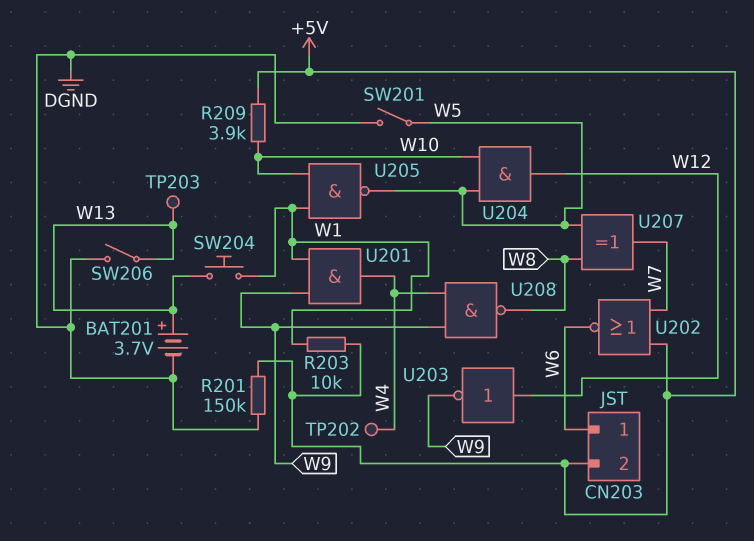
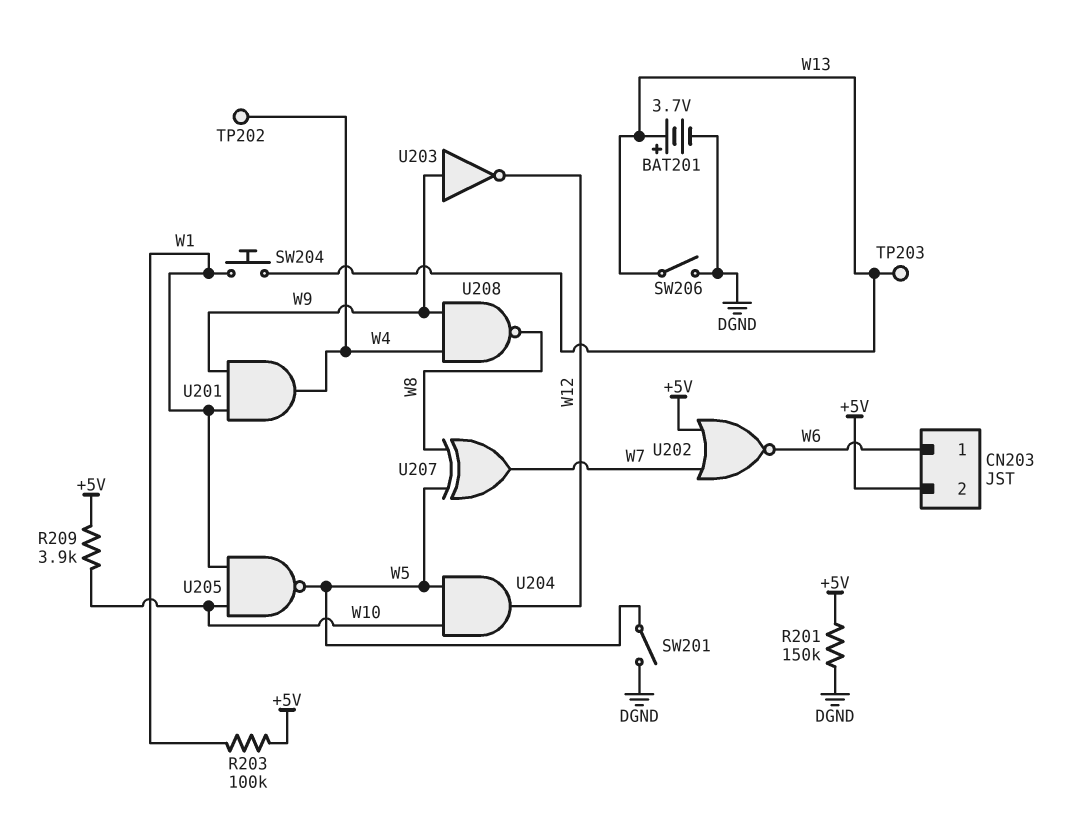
R203: 10k (+5V, W1) -> 100k (+5V, W1)
U203: NOT (in W12, out W9) -> NOT (in W9, out W12)

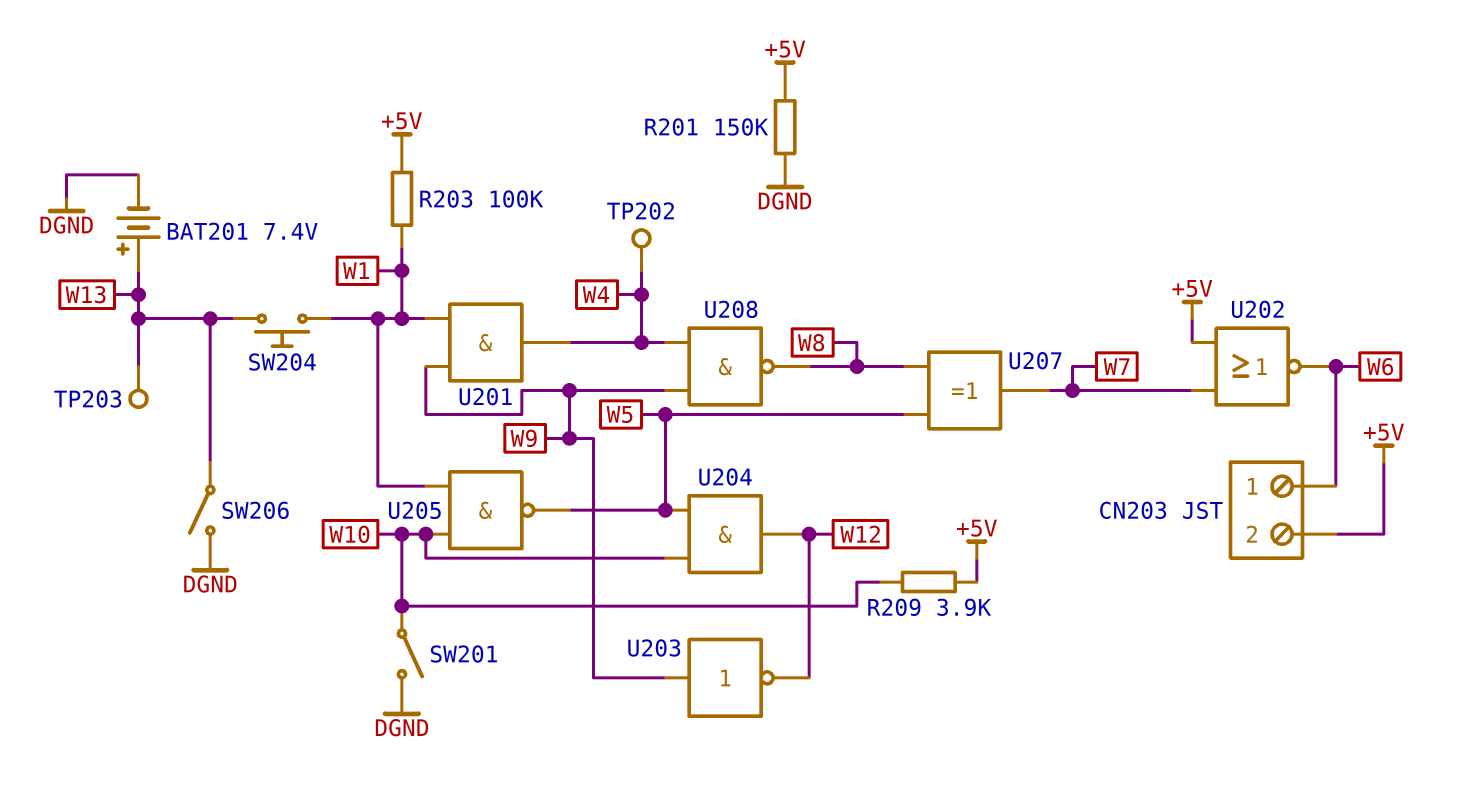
BAT201: 3.7V (plus W13, minus DGND) -> 7.4V (plus W13, minus DGND)
SW201: switch (DGND, W5) -> switch (DGND, W10)

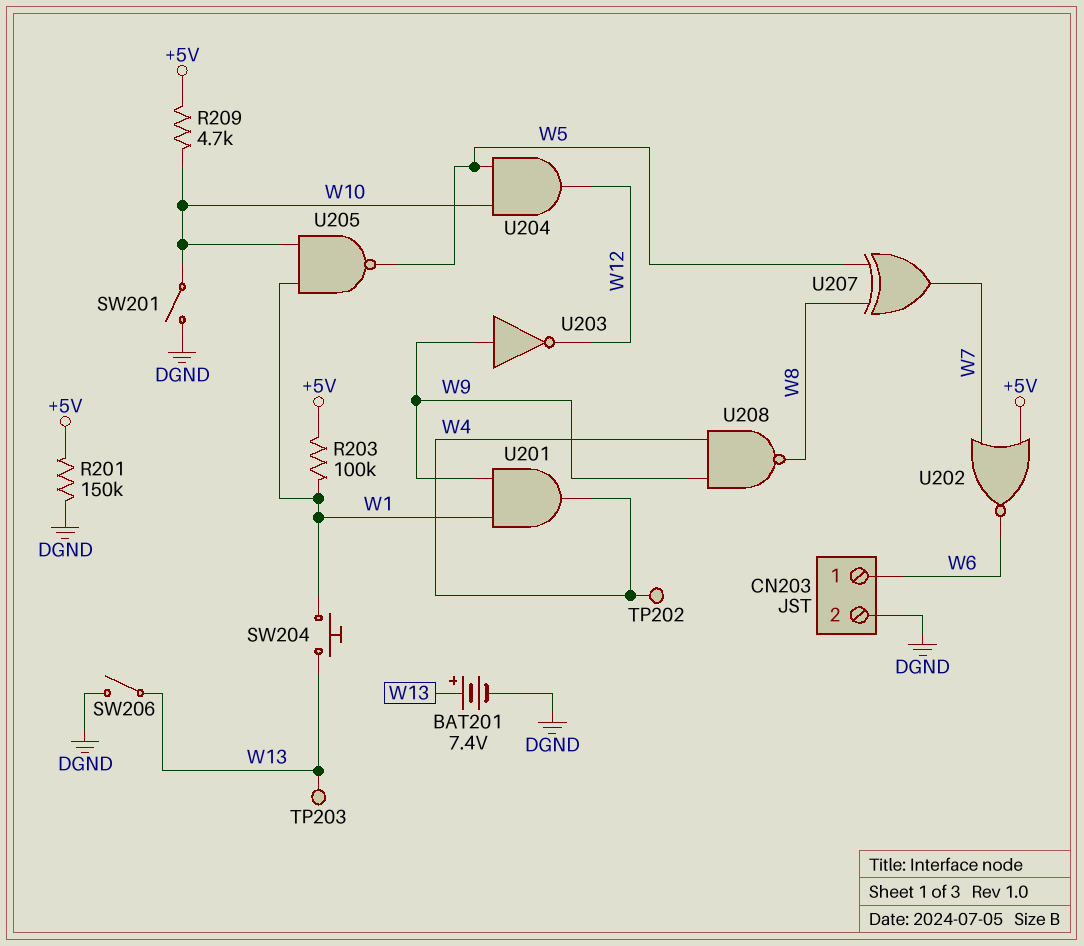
CN203 pin 2: +5V -> DGND
R209: 3.9k (+5V, W10) -> 4.7k (+5V, W10)

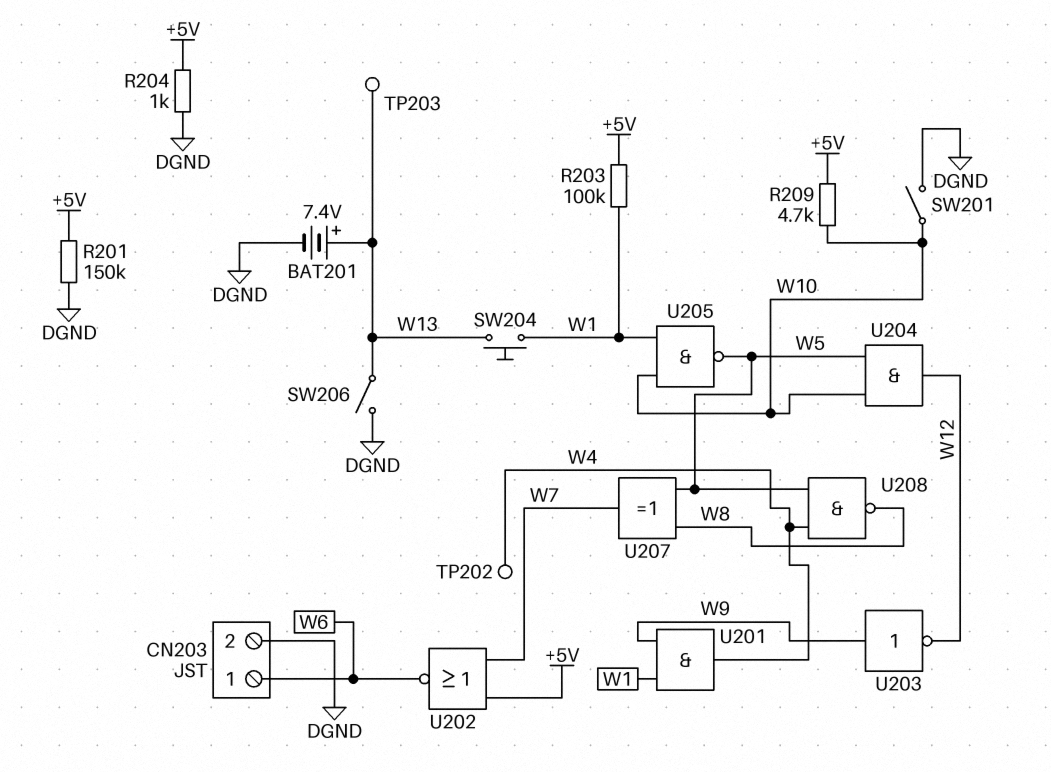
R204: none -> 1k (+5V, DGND)
U208: NAND (in W4, in W9, out W8) -> NAND (in W4, in W5, out W8)

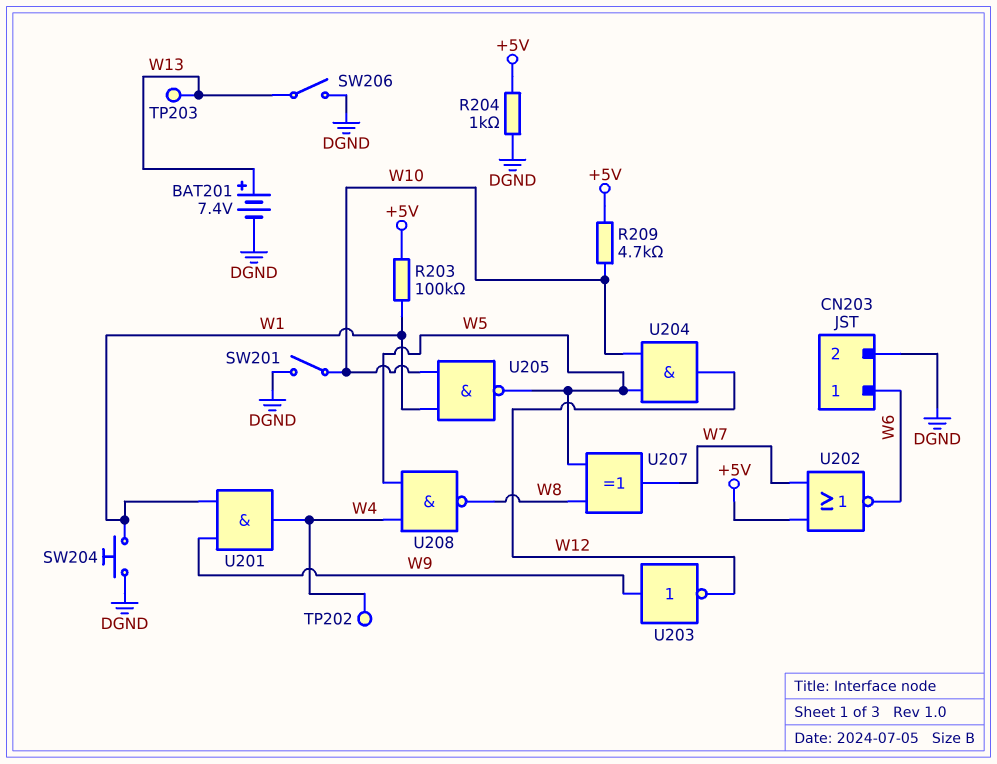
R201: 150k (+5V, DGND) -> none
SW204: button (W1, W13) -> button (DGND, W1)

